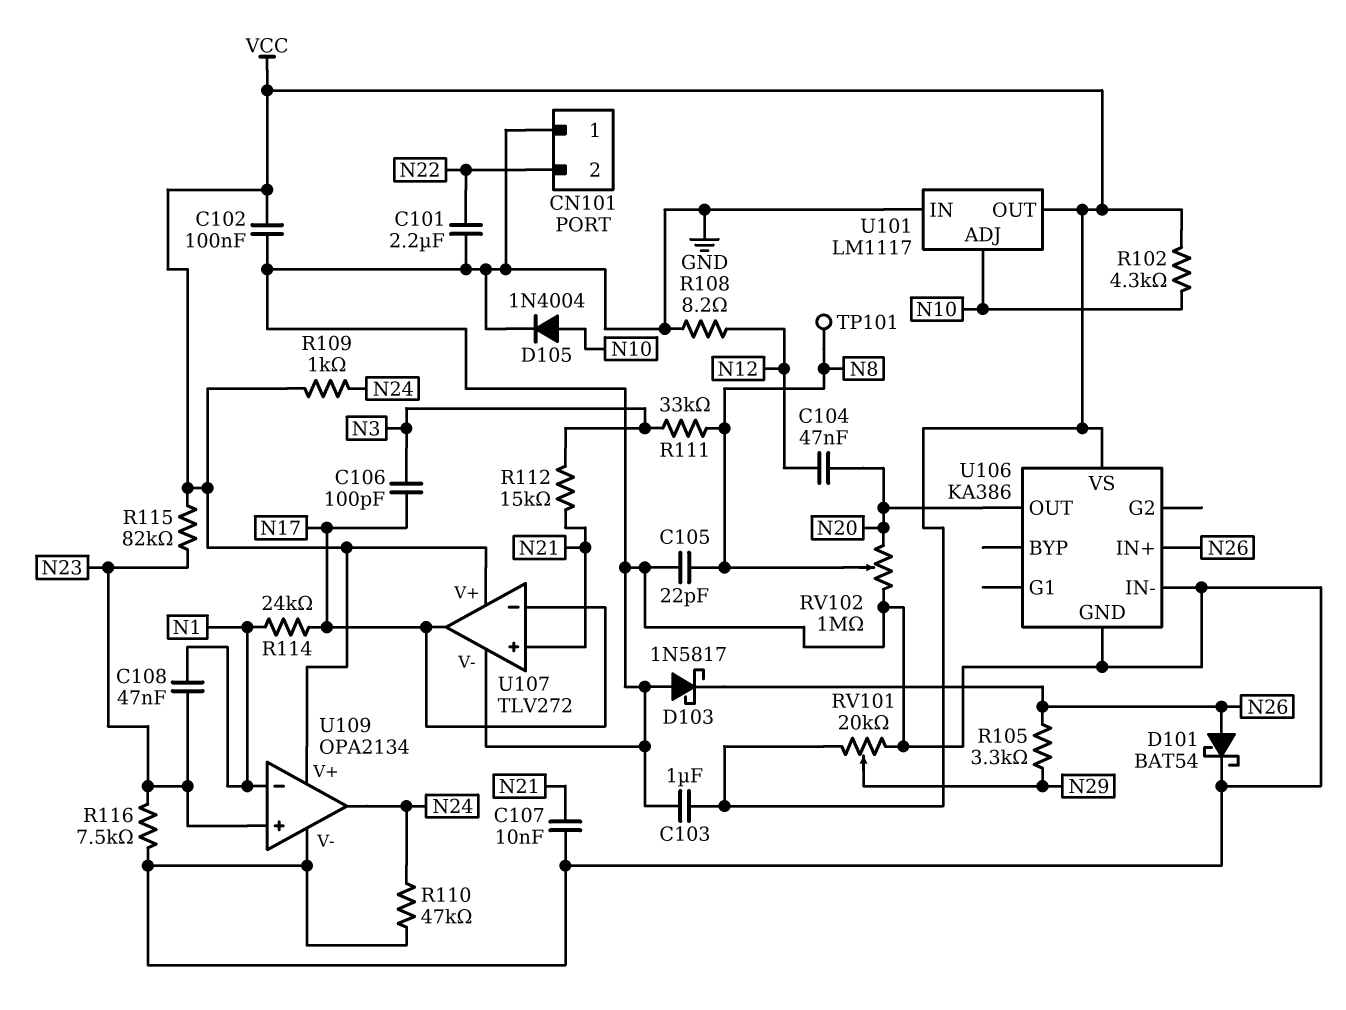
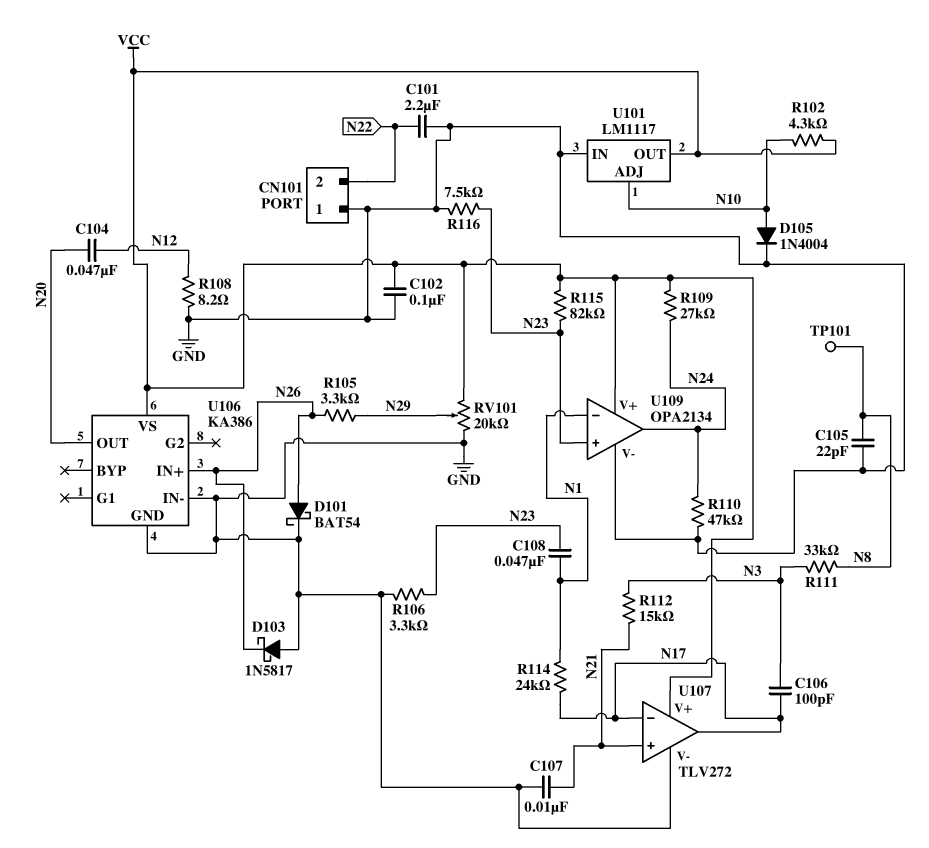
C103: 1uF (GND, VCC) -> none
R106: none -> 3.3k (GND, N23)
R109: 1k (N24, VCC) -> 27k (N24, VCC)
RV102: 1M (GND, N20, wiper N8) -> none

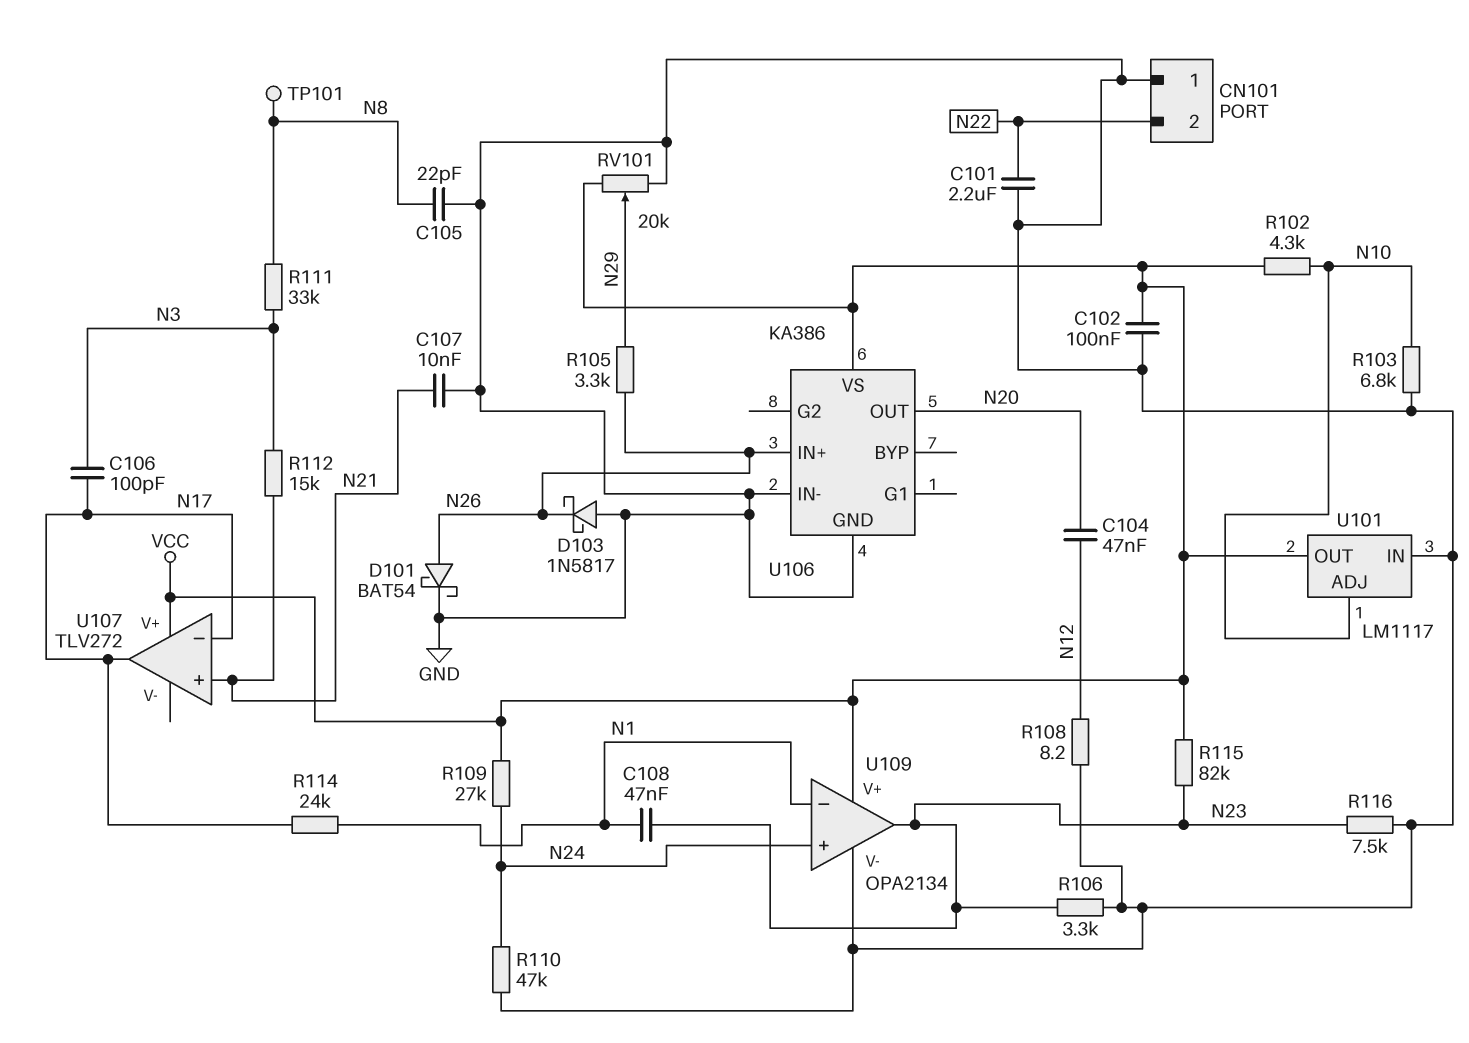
D105: diode 1N4004 (A N10, K GND) -> none
R103: none -> 6.8k (GND, N10)
U107 pin V-: GND -> none
U109 pin in+: N23 -> N24
U109 pin out: N24 -> N23

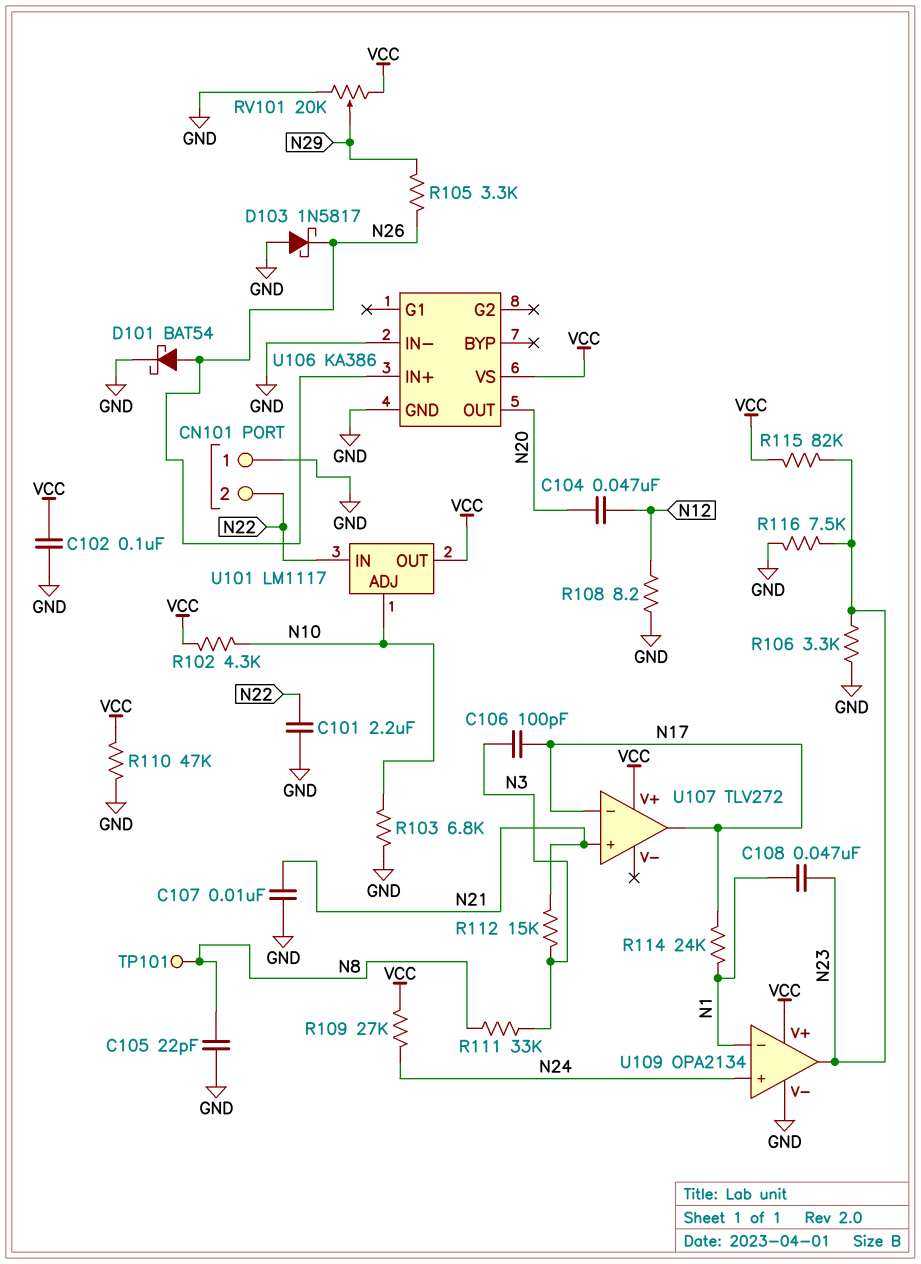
R110: 47k (GND, N24) -> 47k (GND, VCC)
U101 pin IN: GND -> N22

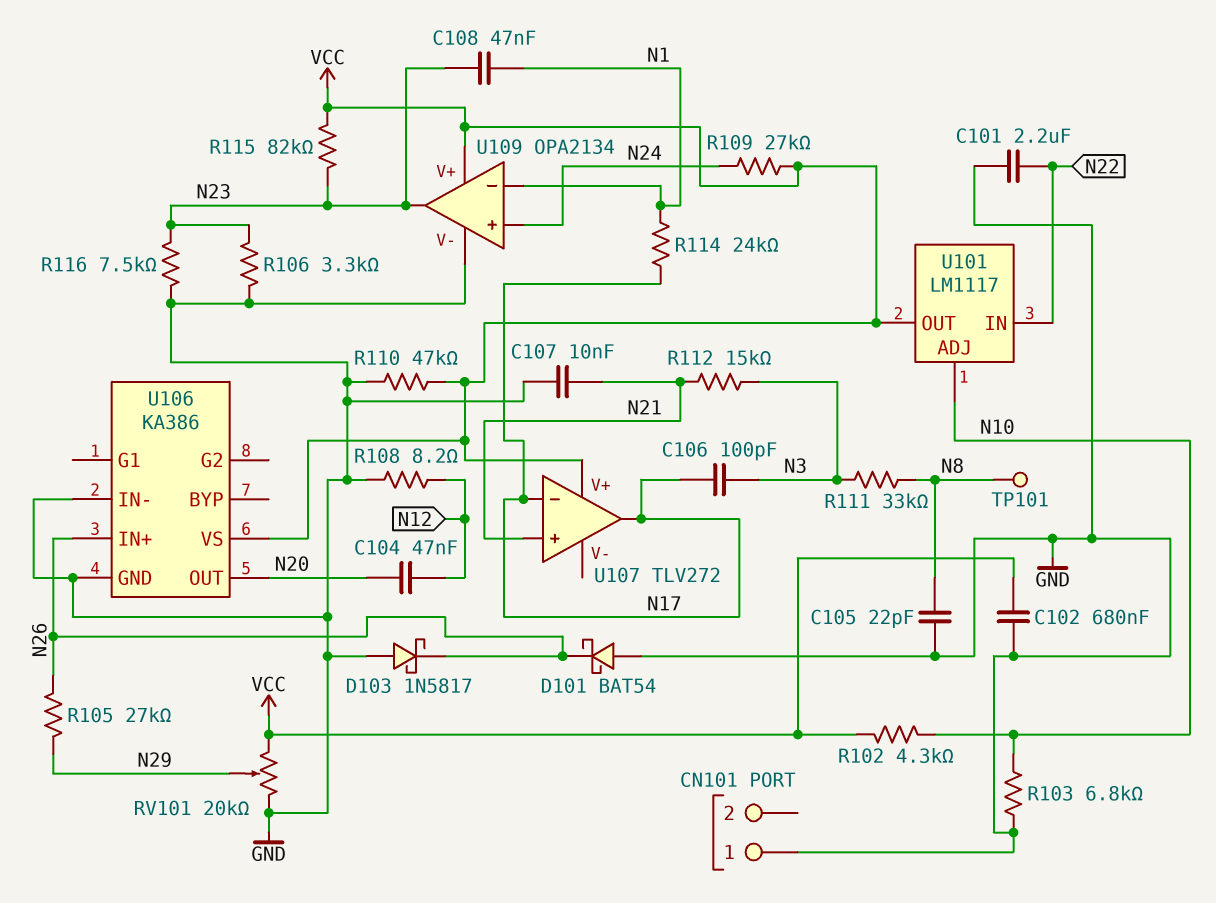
C102: 100nF (GND, VCC) -> 680nF (GND, VCC)
CN101 pin 2: N22 -> none
D101: schottky BAT54 (A N26, K GND) -> schottky BAT54 (A GND, K N26)
R105: 3.3k (N26, N29) -> 27k (N26, N29)

